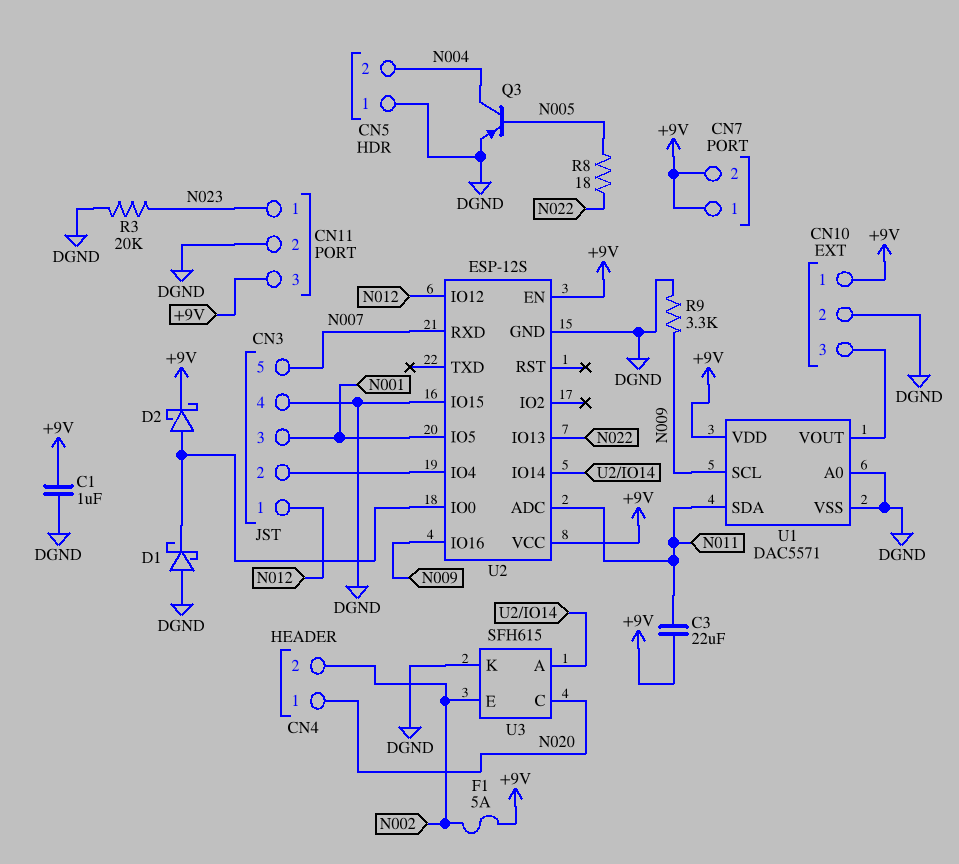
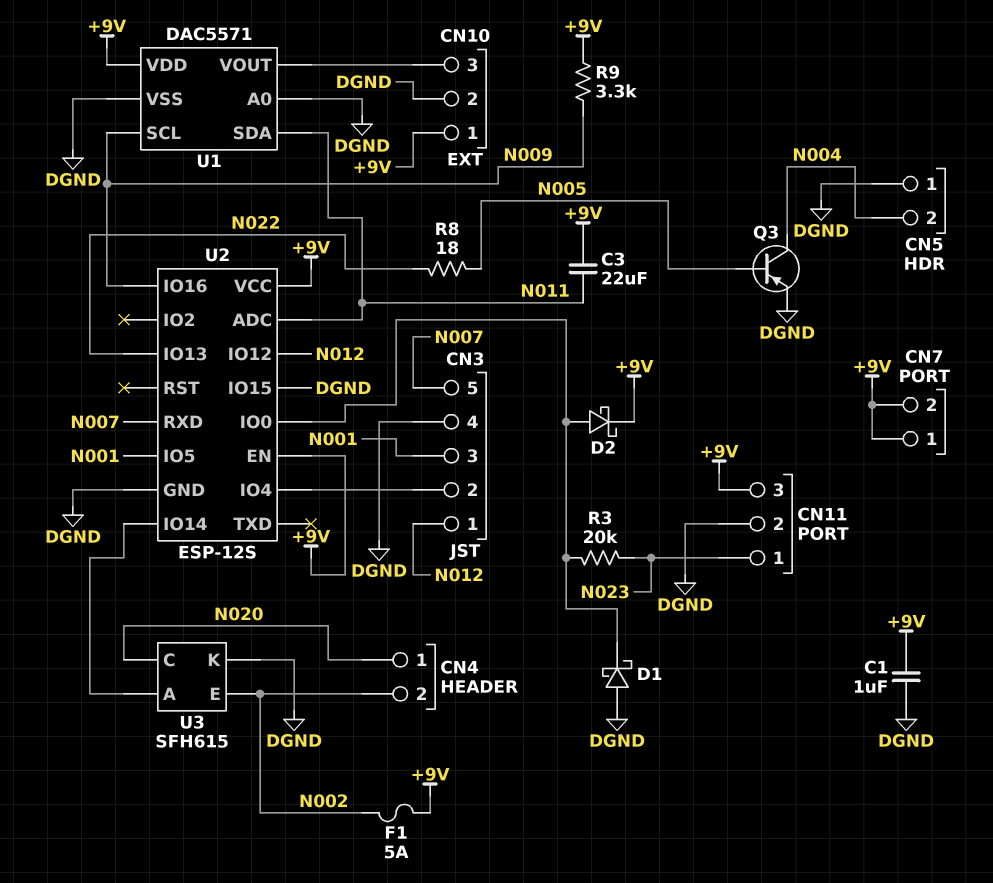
R3: 20k (DGND, N023) -> 20k (N023, U2/IO0)
R9: 3.3k (DGND, N009) -> 3.3k (+9V, N009)

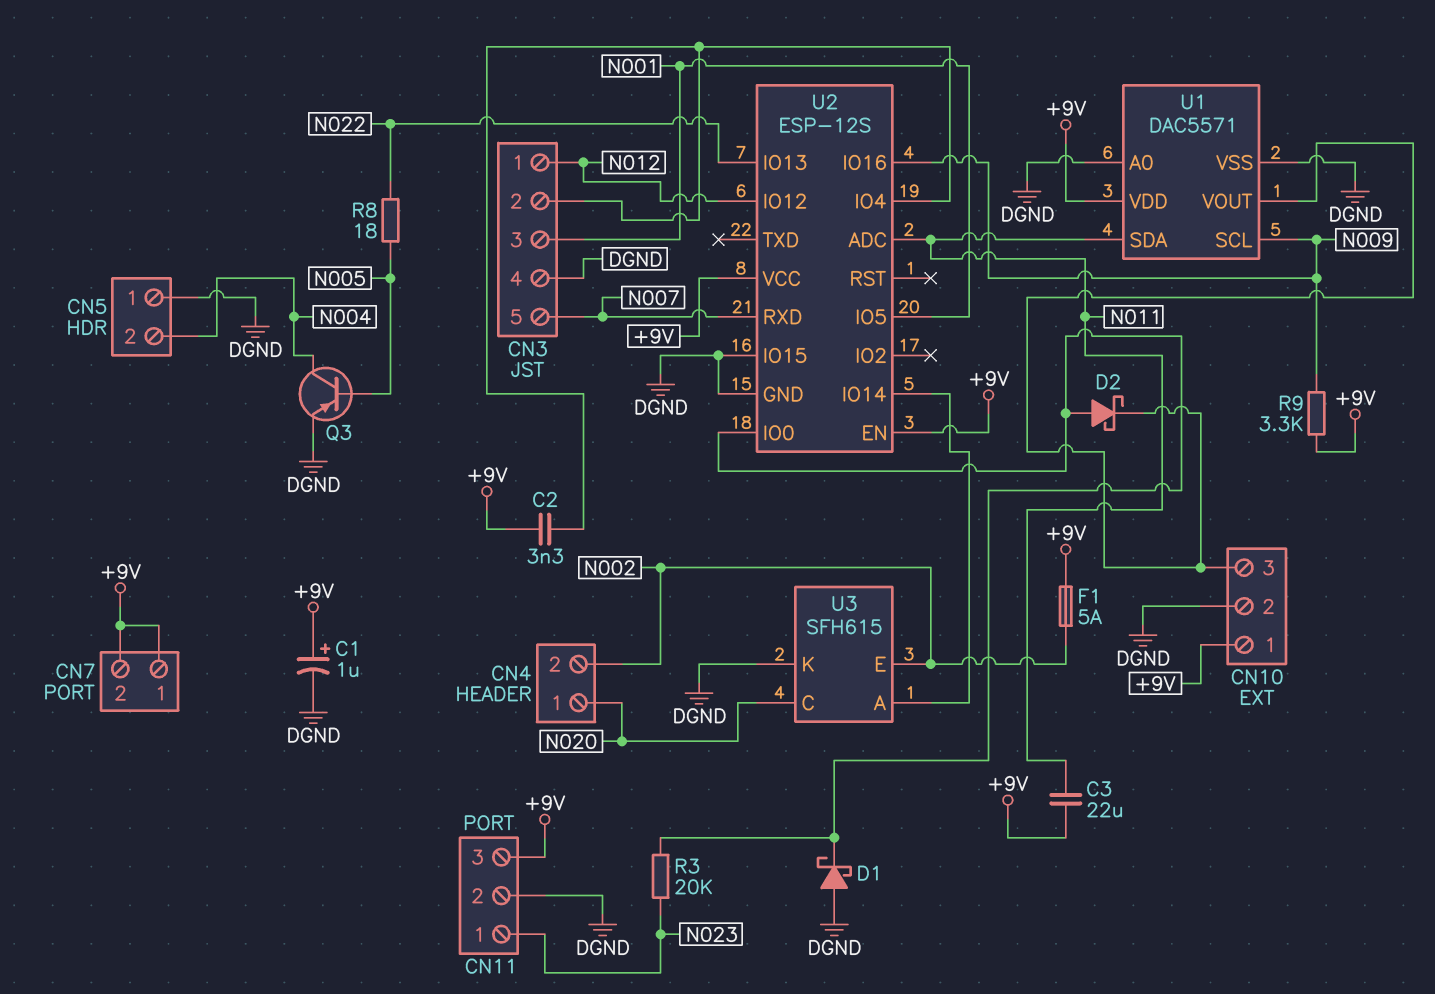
C1: 1uF (+9V, DGND) -> 1uF (plus +9V, minus DGND)
C2: none -> 3.3nF (+9V, CN3/2)
D2: schottky (A U2/IO0, K +9V) -> schottky (A U2/IO0, K CN10/3)

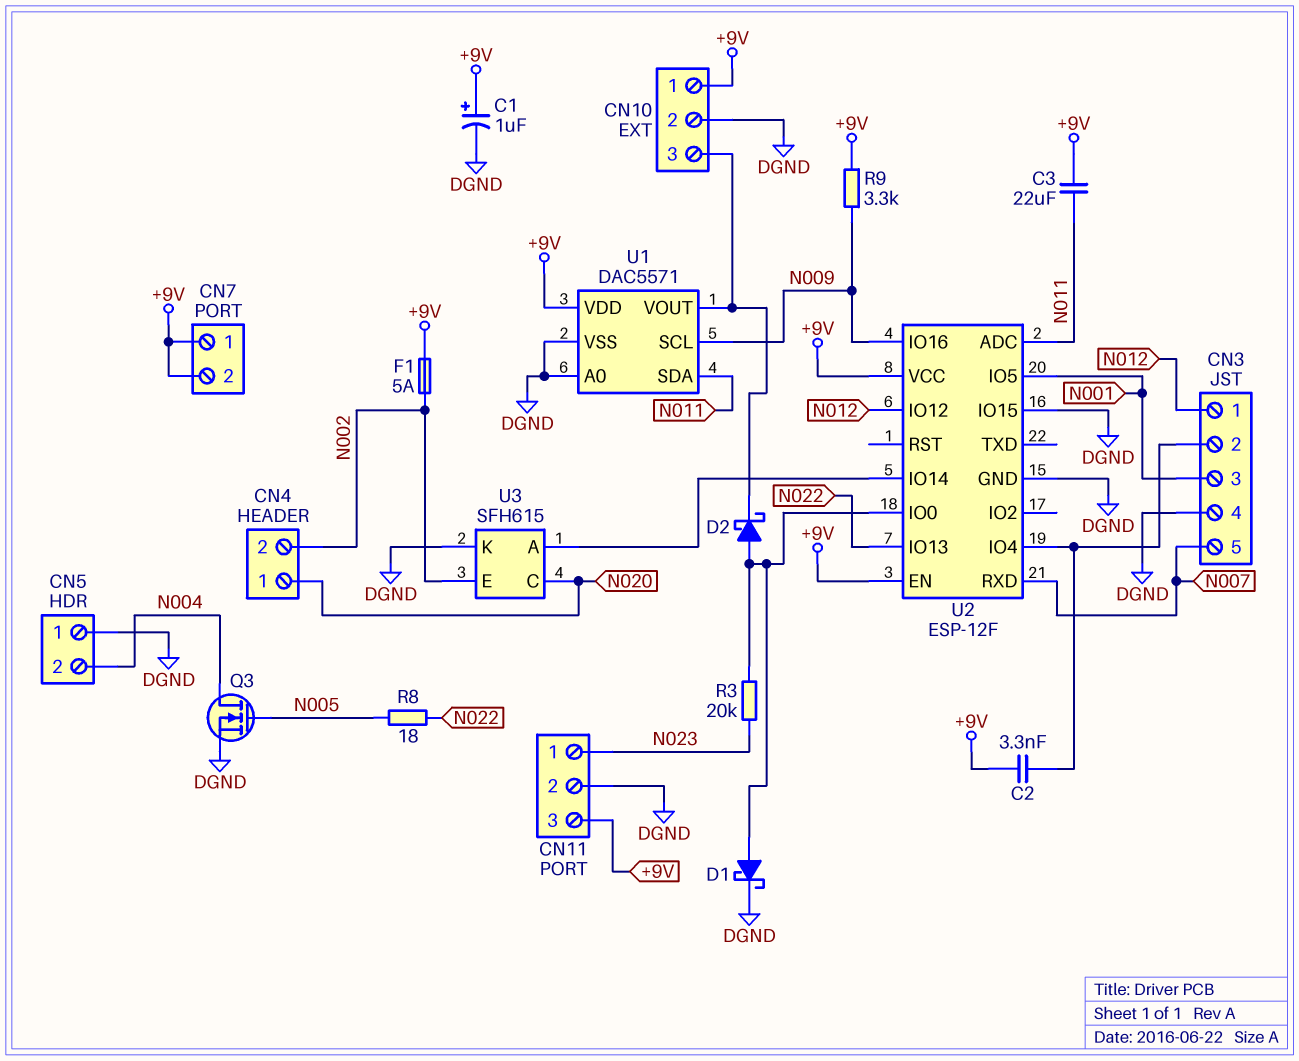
D1: schottky (A DGND, K U2/IO0) -> schottky (A U2/IO0, K DGND)
Q3: PNP (B N005, C N004, E DGND) -> NMOS (G N005, D N004, S DGND)
U2: ESP-12S -> ESP-12F

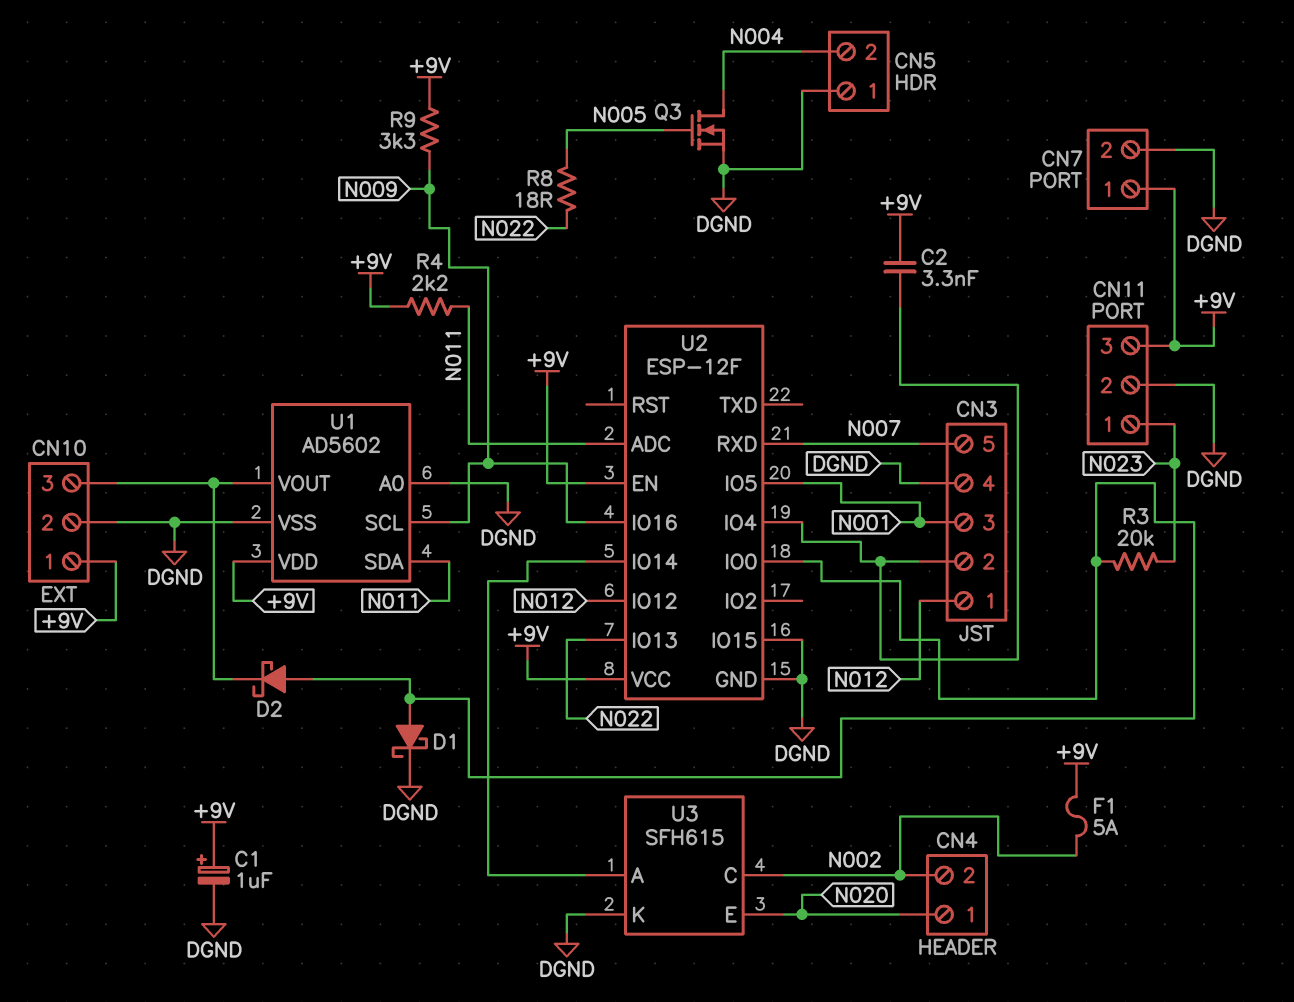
C3: 22uF (+9V, N011) -> none
CN7 pin 2: +9V -> DGND
R4: none -> 2.2k (+9V, N011)
U1: DAC5571 -> AD5602
U3 pin C: N020 -> N002
U3 pin E: N002 -> N020

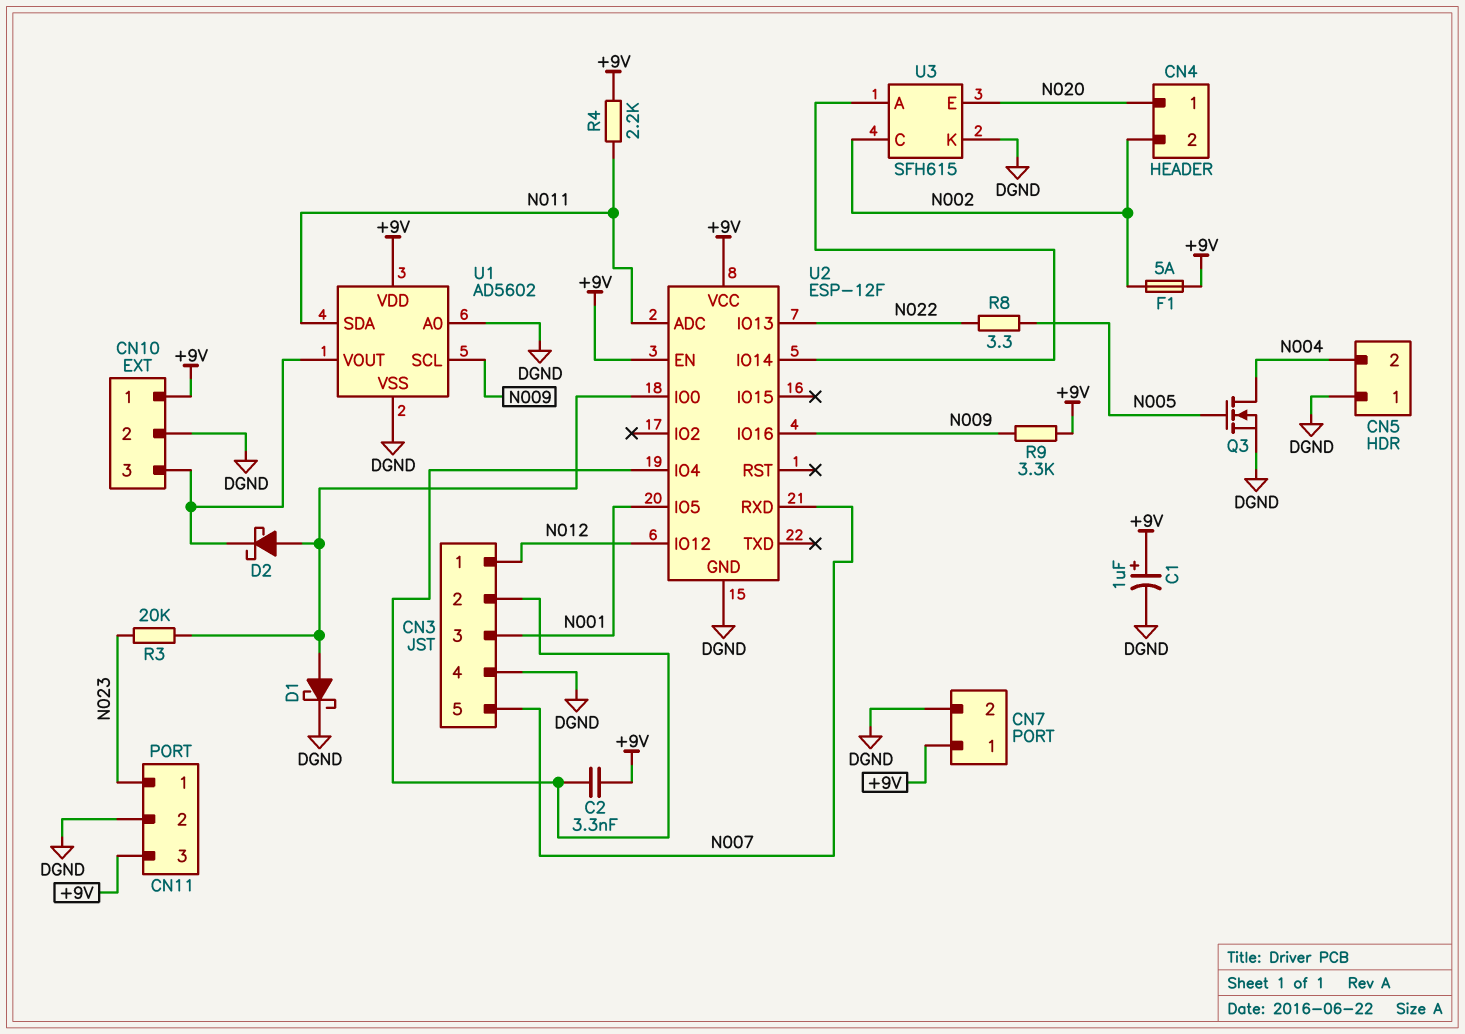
R8: 18 (N005, N022) -> 3.3 (N005, N022)
U2 pin IO15: DGND -> none

